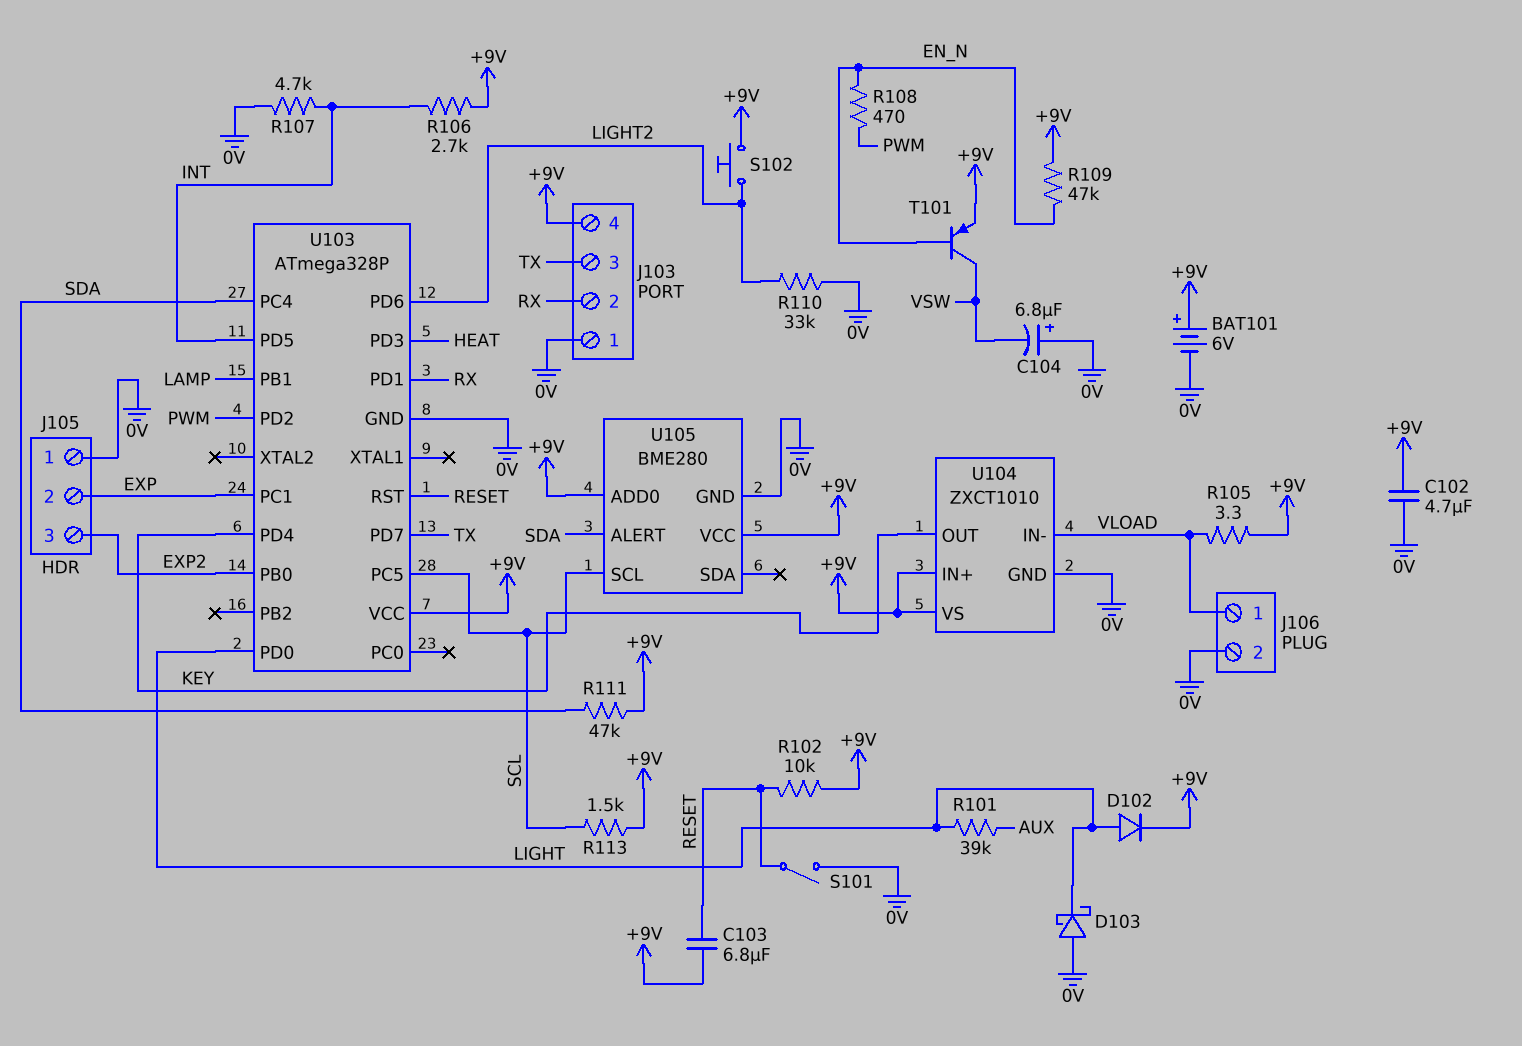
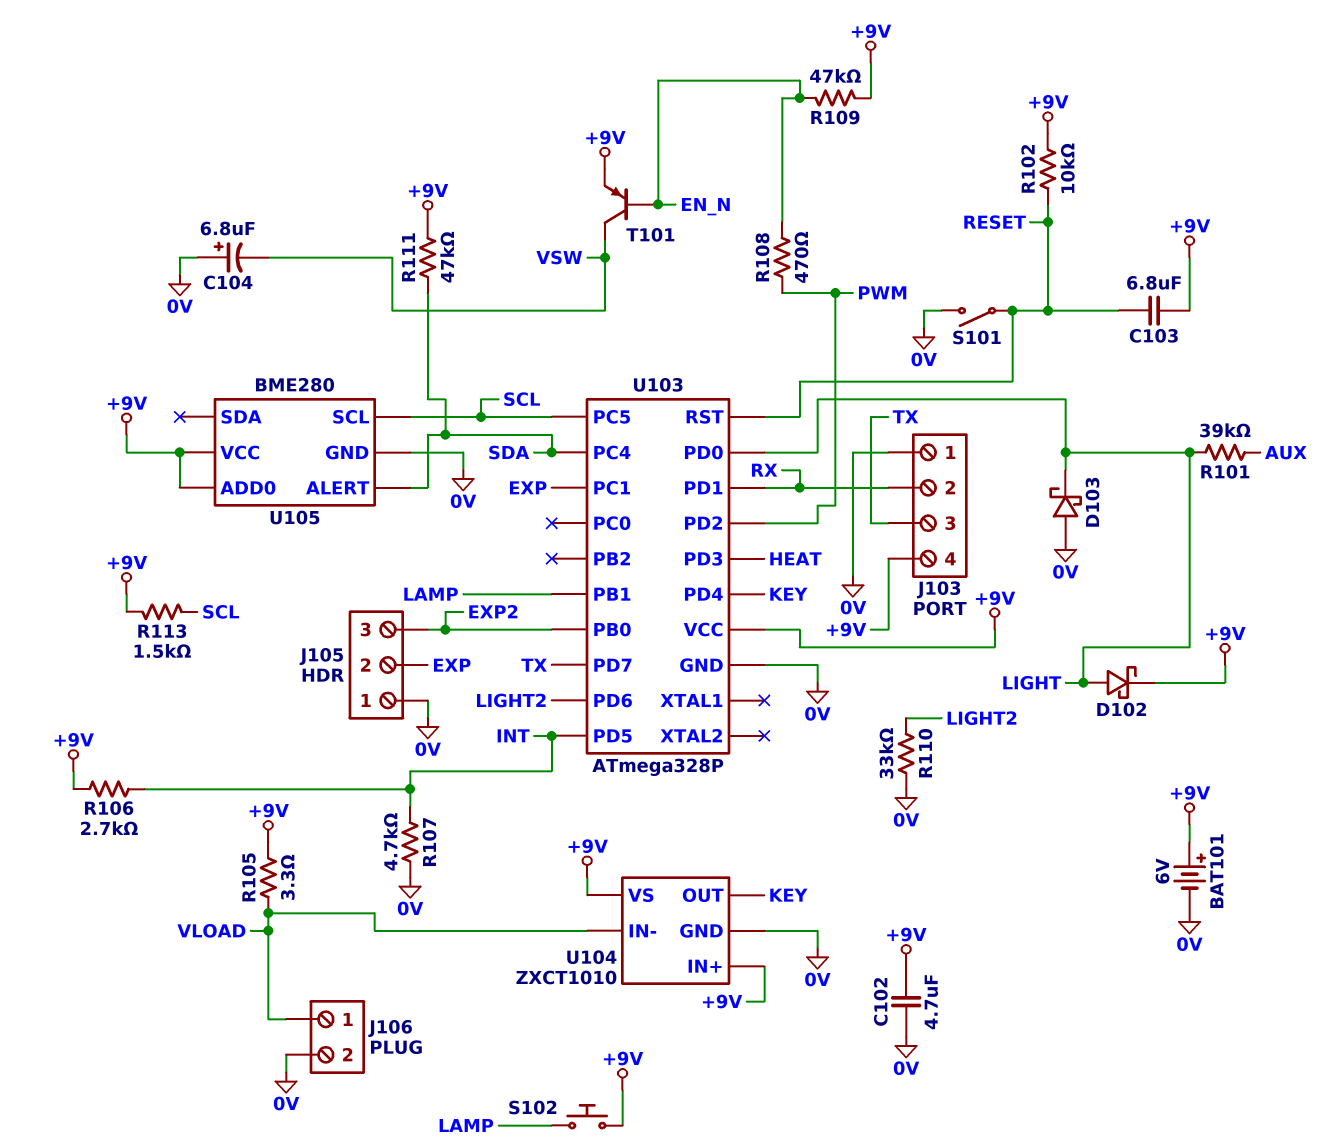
D102: diode (A LIGHT, K +9V) -> schottky (A LIGHT, K +9V)
S102: button (+9V, LIGHT2) -> button (+9V, LAMP)

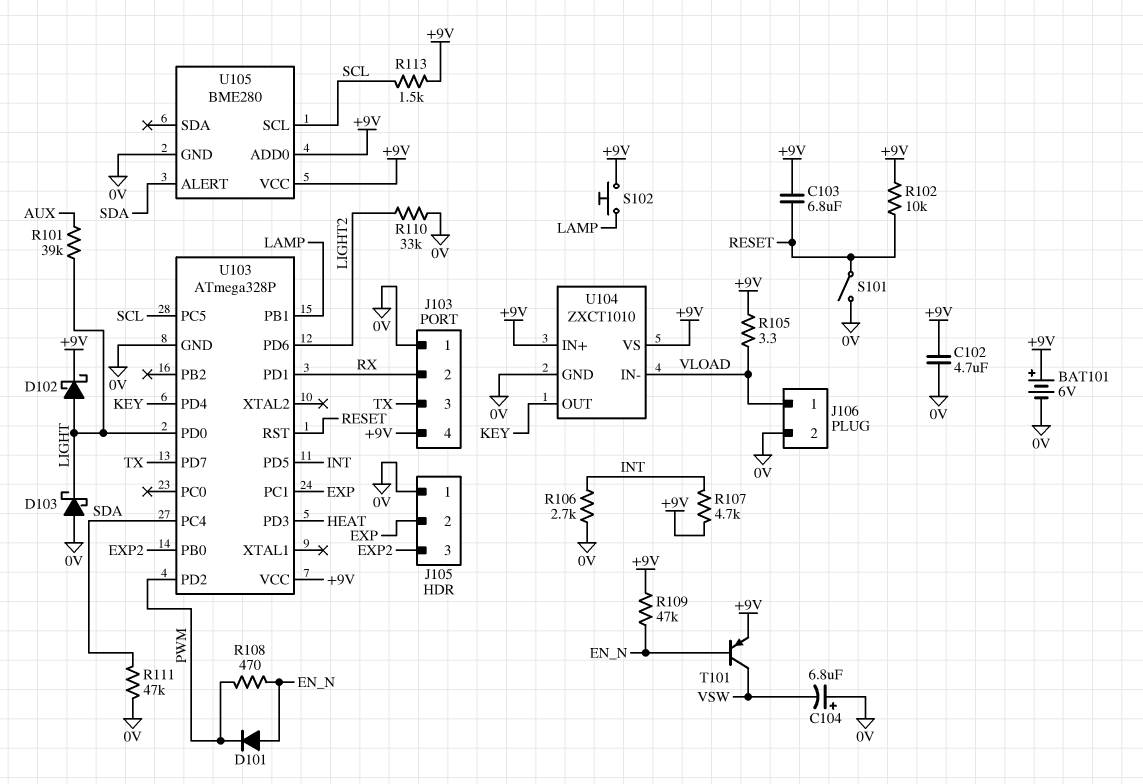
D101: none -> diode (A EN_N, K PWM)
R106: 2.7k (+9V, INT) -> 2.7k (0V, INT)
R107: 4.7k (0V, INT) -> 4.7k (+9V, INT)
R111: 47k (+9V, SDA) -> 47k (0V, SDA)

